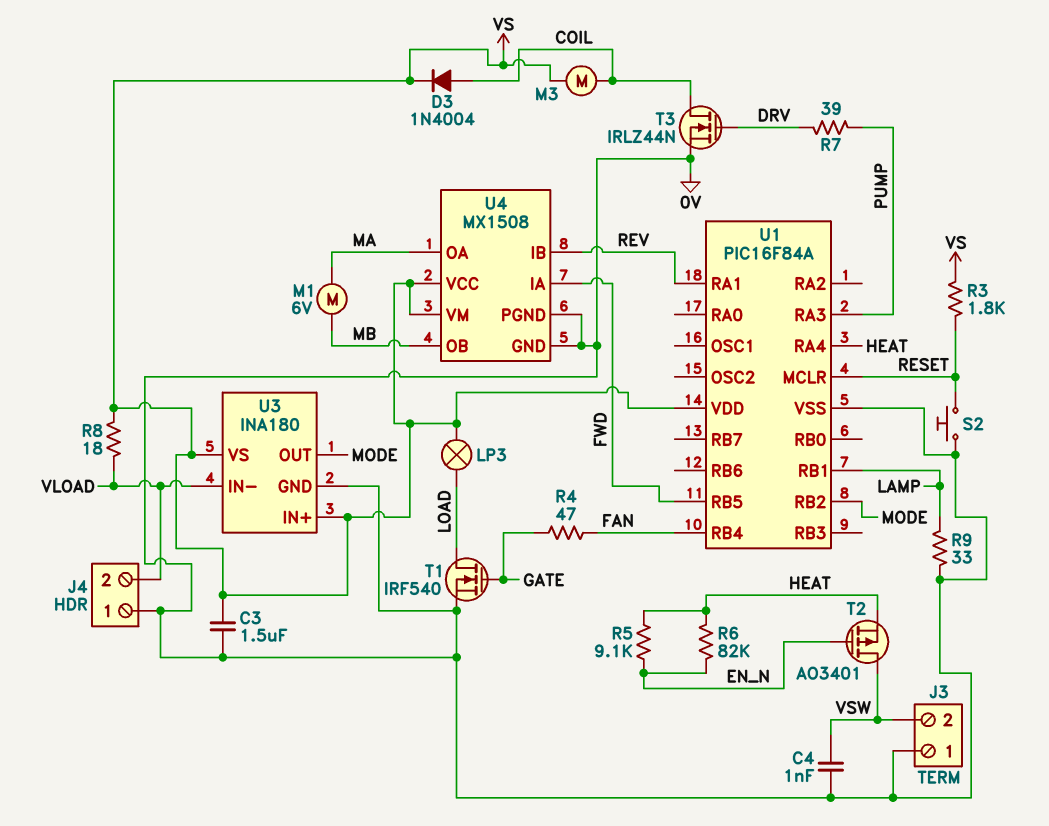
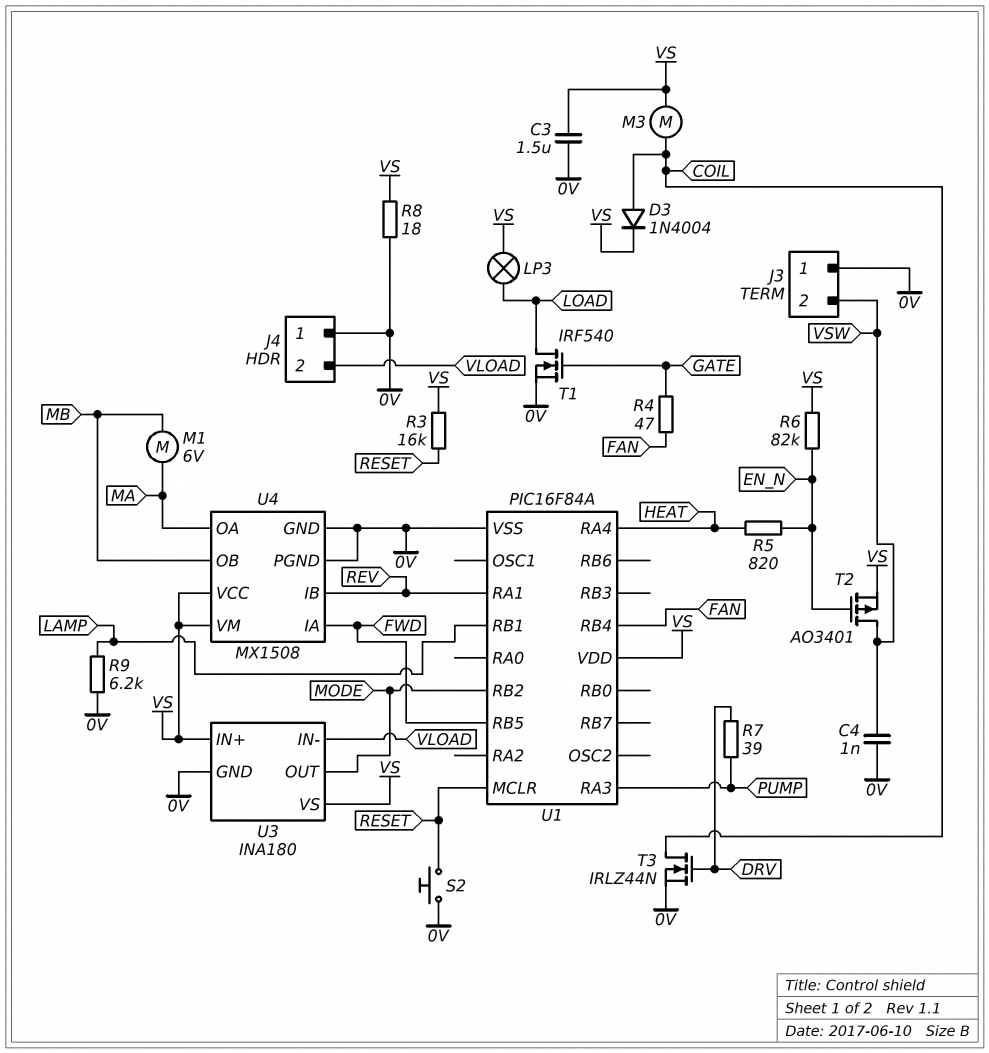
R3: 1.8k (RESET, VS) -> 16k (RESET, VS)
R5: 9.1k (EN_N, HEAT) -> 820 (EN_N, HEAT)
R6: 82k (EN_N, HEAT) -> 82k (EN_N, VS)
R8: 18 (VLOAD, VS) -> 18 (0V, VS)
R9: 33 (0V, LAMP) -> 6.2k (0V, LAMP)
T2: PMOS AO3401 (G EN_N, D VSW, S HEAT) -> PMOS AO3401 (G EN_N, D VSW, S VS)

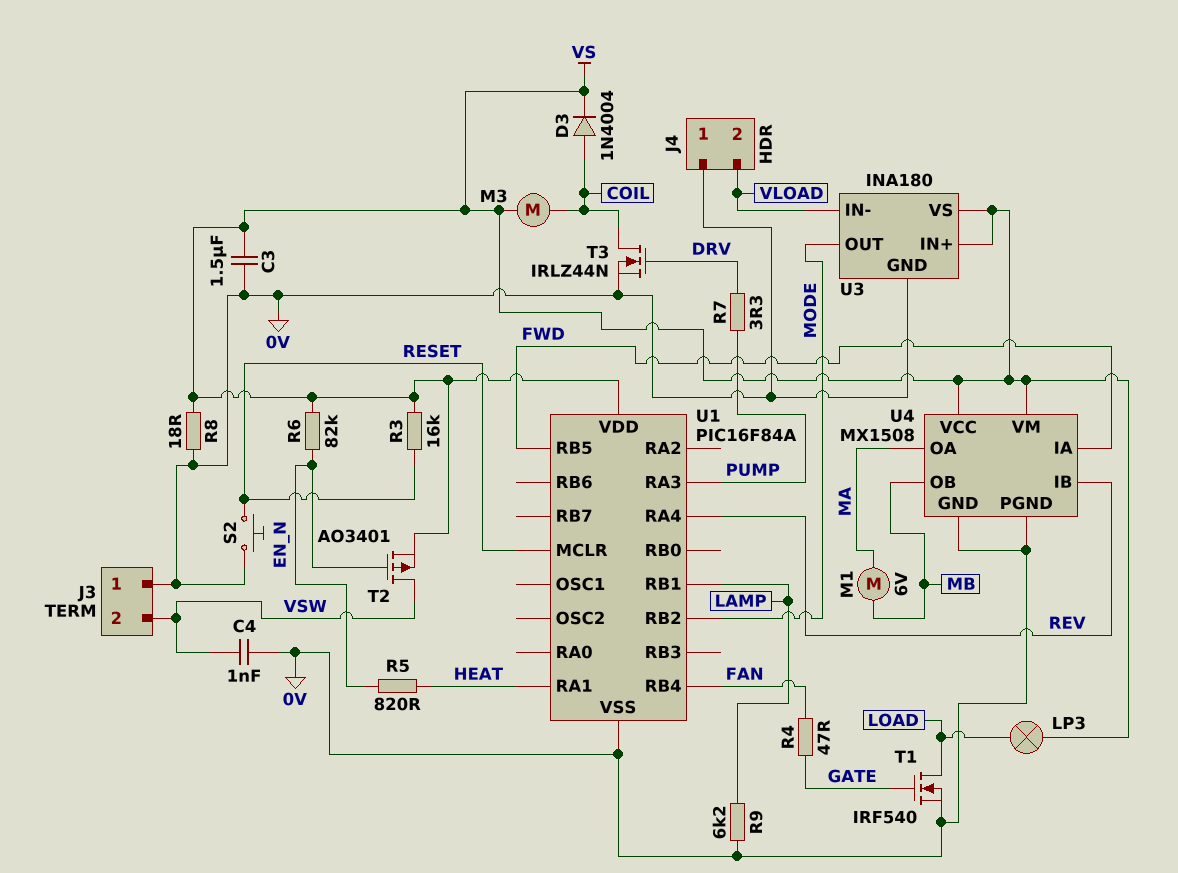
R7: 39 (DRV, PUMP) -> 3.3 (DRV, PUMP)
U1 pin RA1: REV -> HEAT
U1 pin RA4: HEAT -> REV

